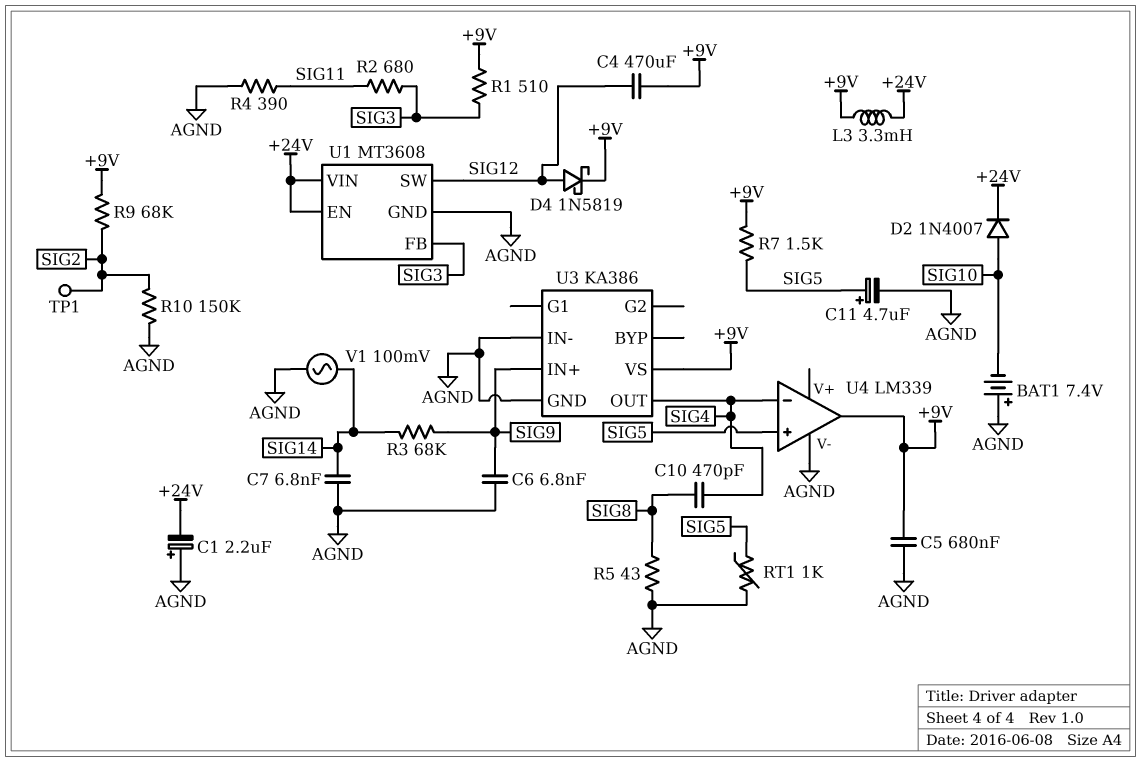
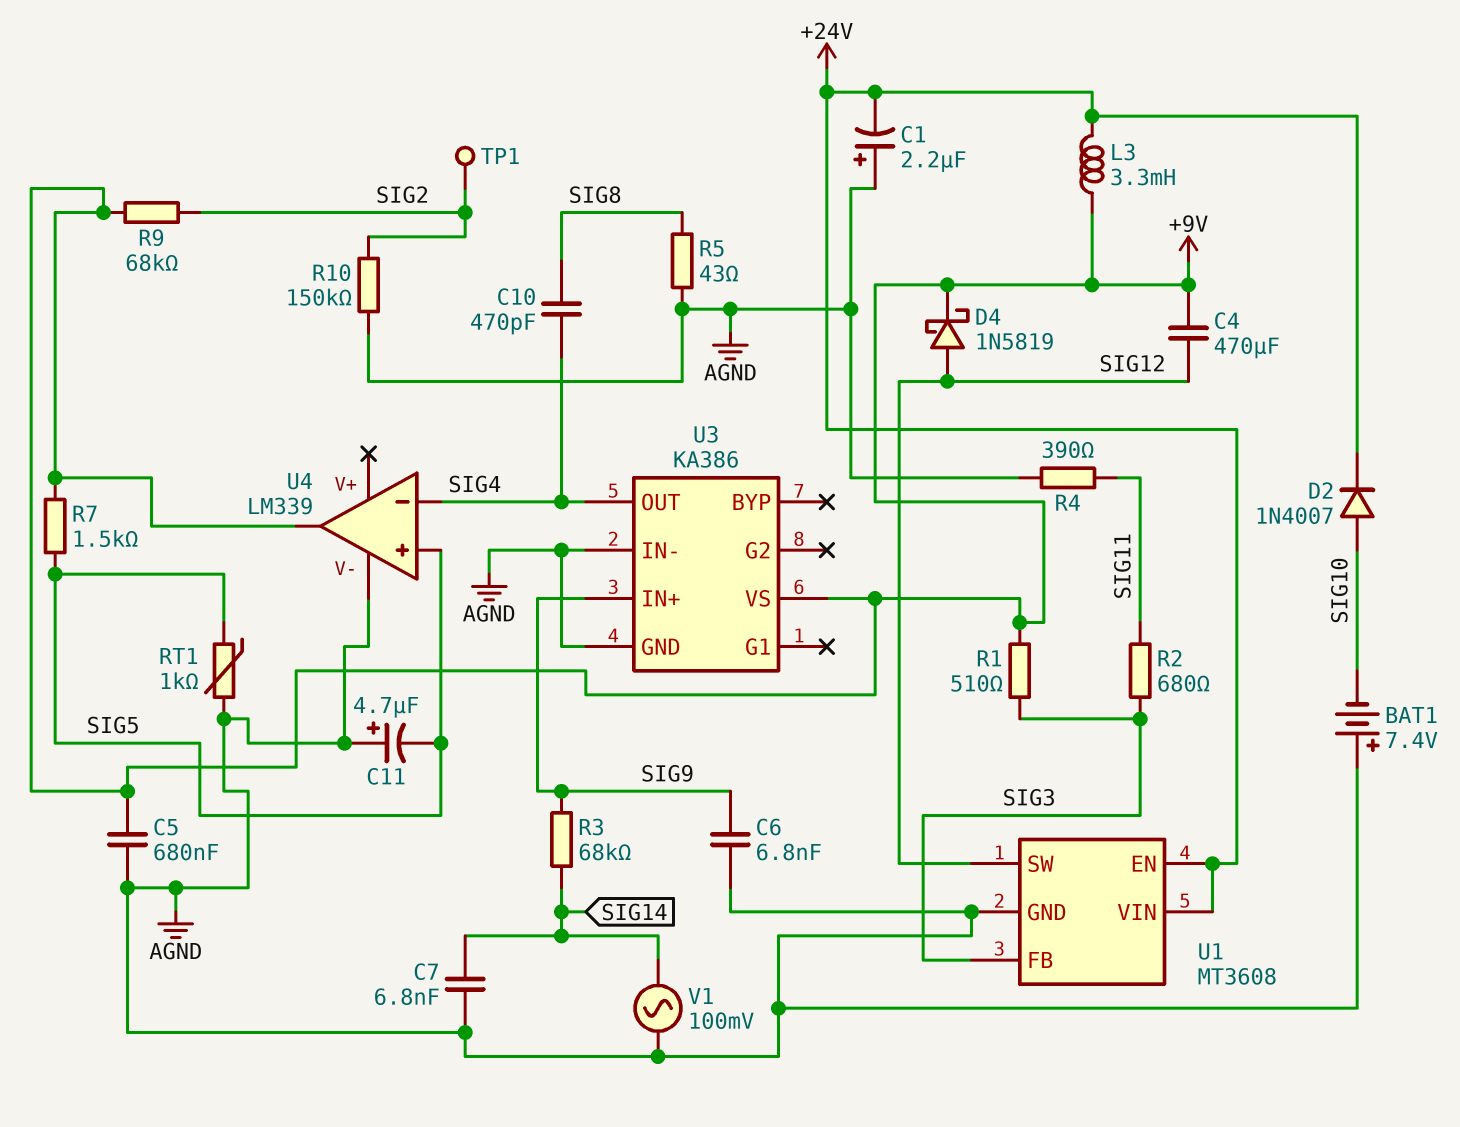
C11: 4.7uF (plus SIG5, minus AGND) -> 4.7uF (plus AGND, minus SIG5)

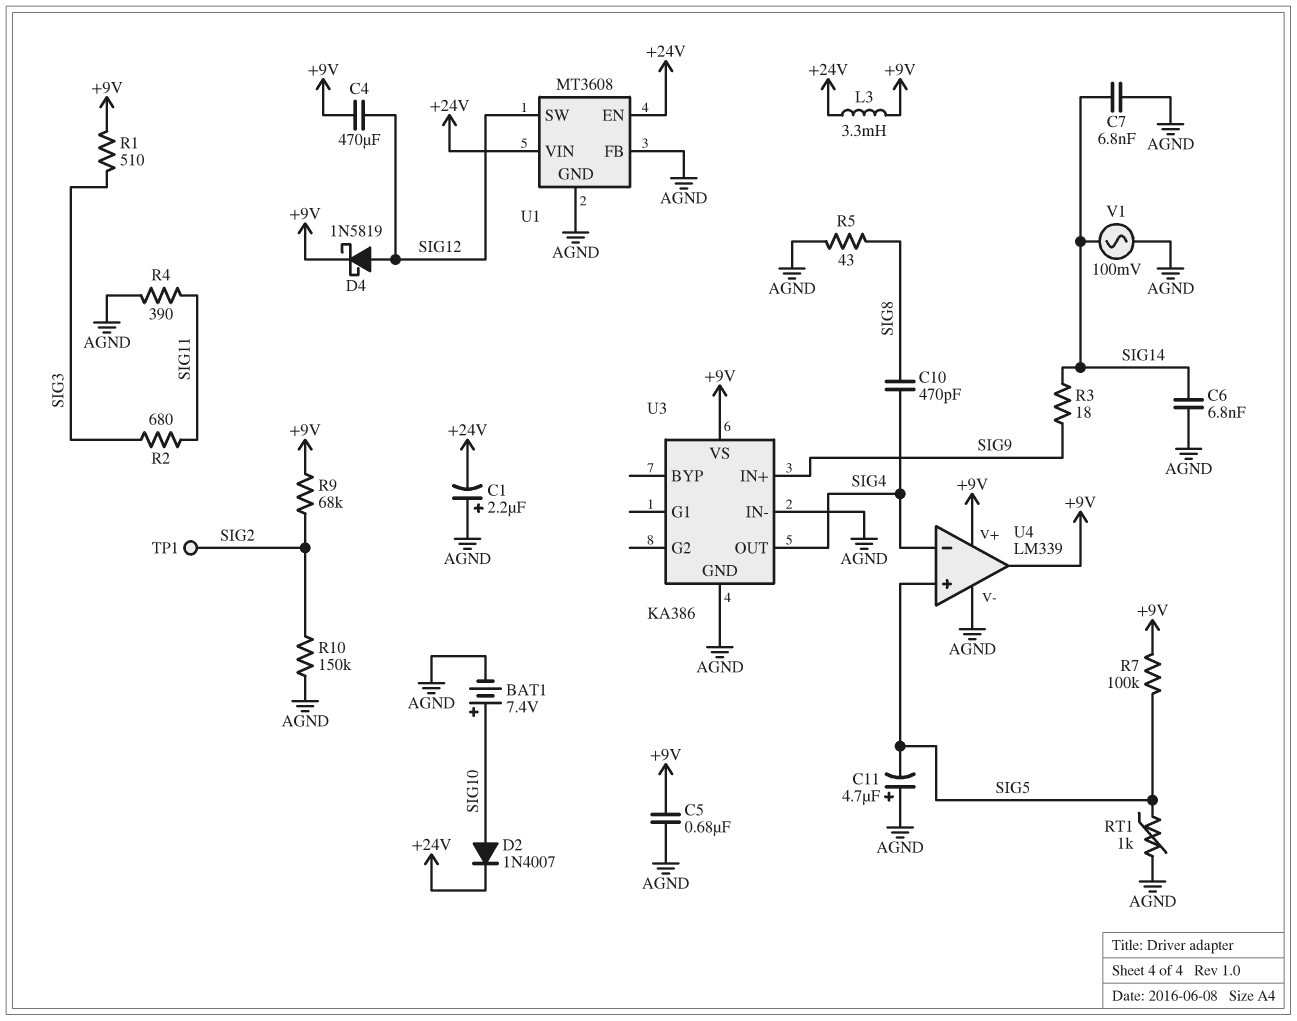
BAT1: 7.4V (plus AGND, minus SIG10) -> 7.4V (plus SIG10, minus AGND)
C6: 6.8nF (AGND, SIG9) -> 6.8nF (AGND, SIG14)
R3: 68k (SIG9, SIG14) -> 18 (SIG9, SIG14)
R7: 1.5k (+9V, SIG5) -> 100k (+9V, SIG5)
U1 pin FB: SIG3 -> AGND
U4 pin V+: none -> +9V

